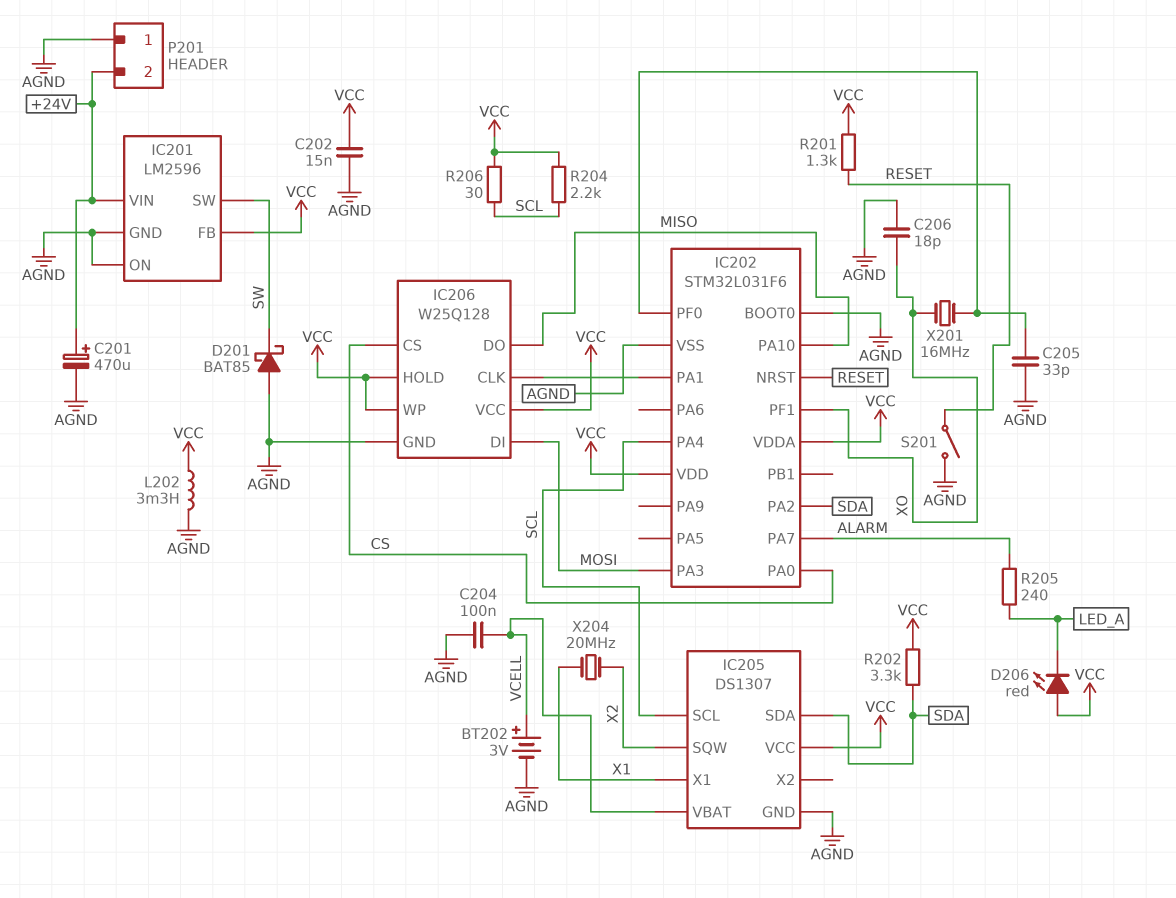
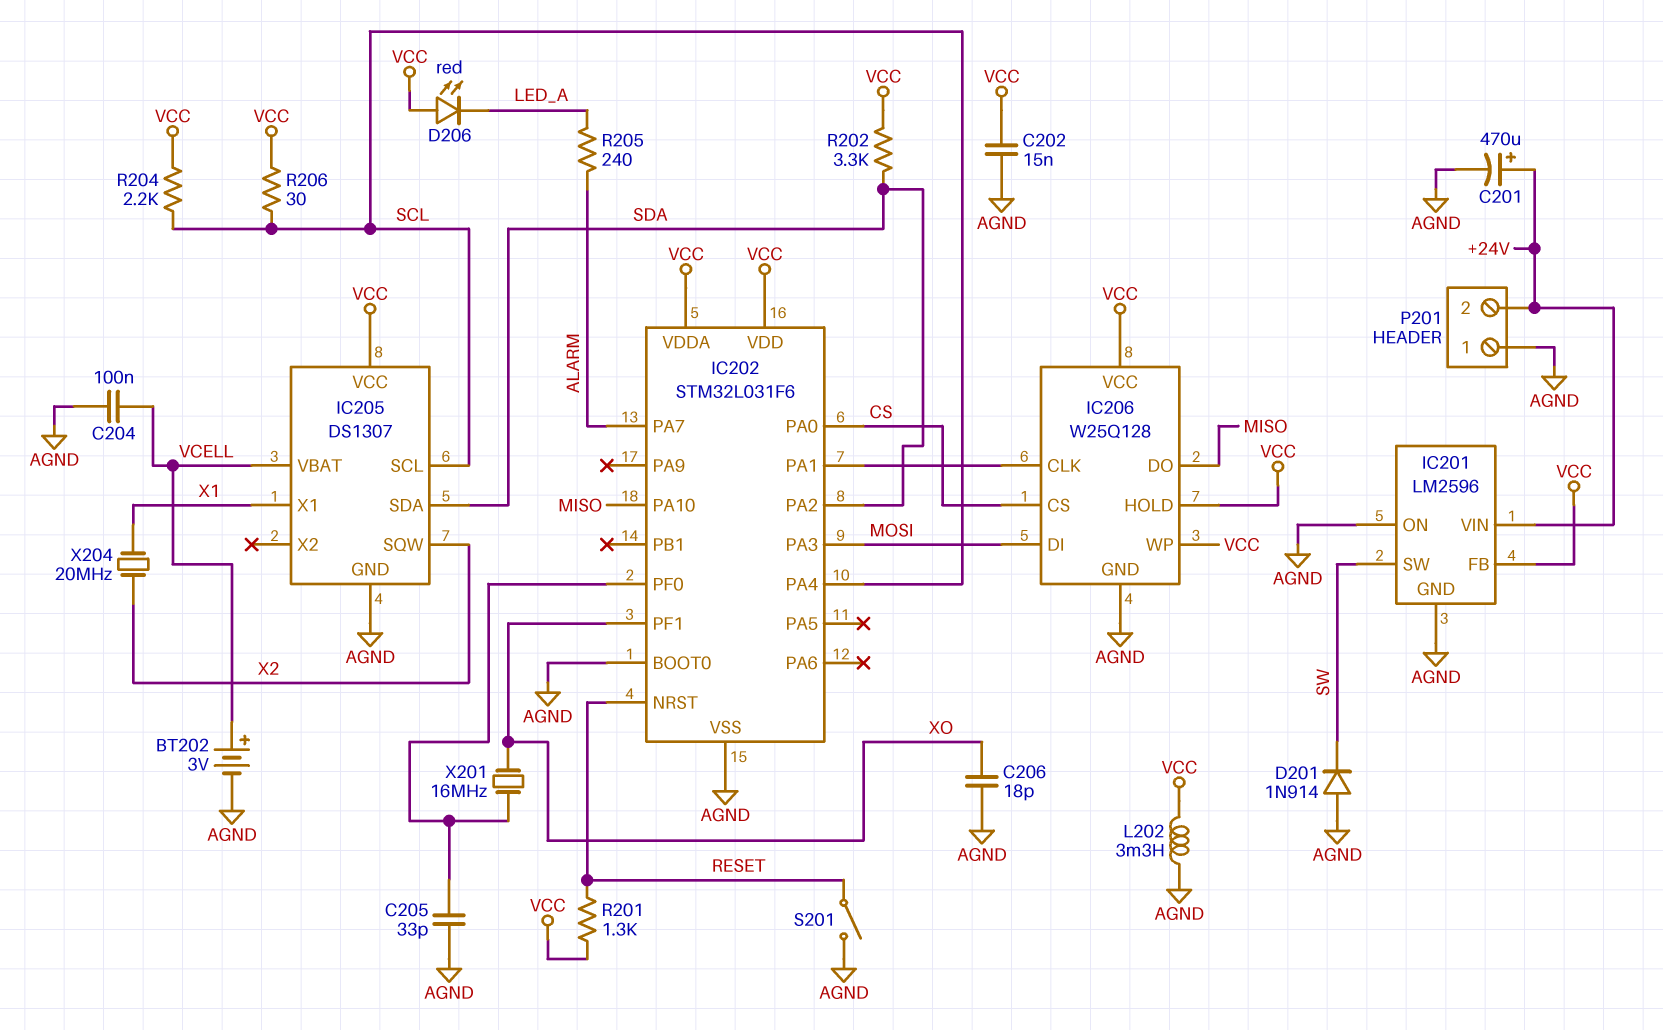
D201: schottky BAT85 (A AGND, K SW) -> diode 1N914 (A AGND, K SW)

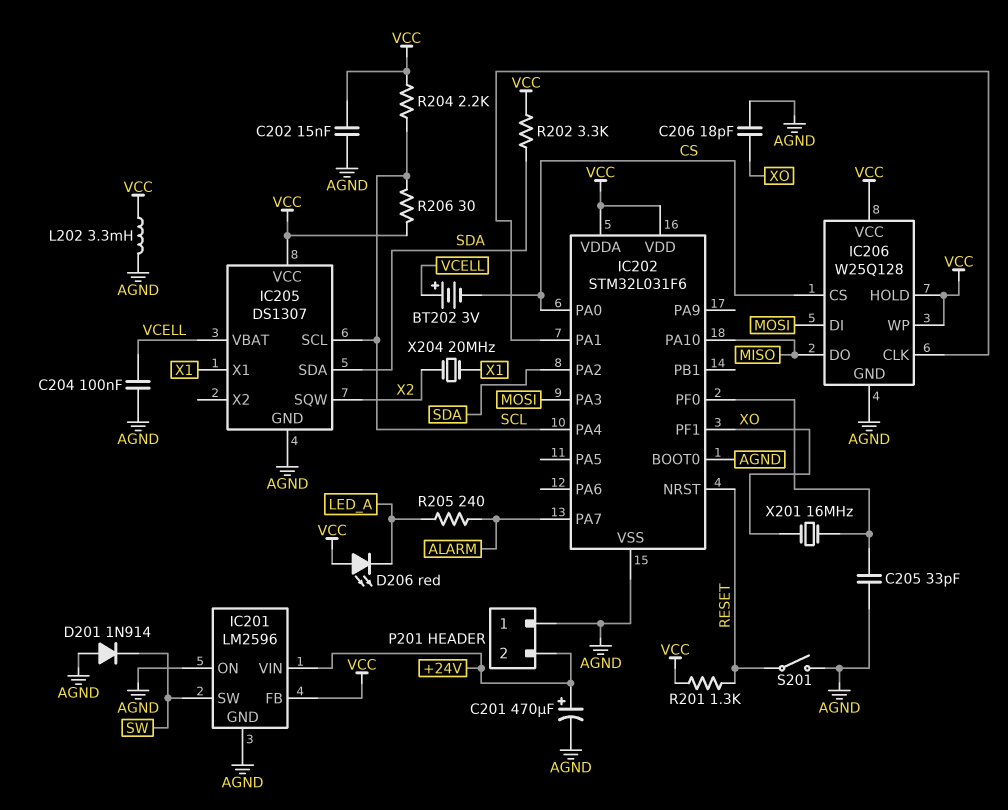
BT202: 3V (plus VCELL, minus AGND) -> 3V (plus VCELL, minus CS)

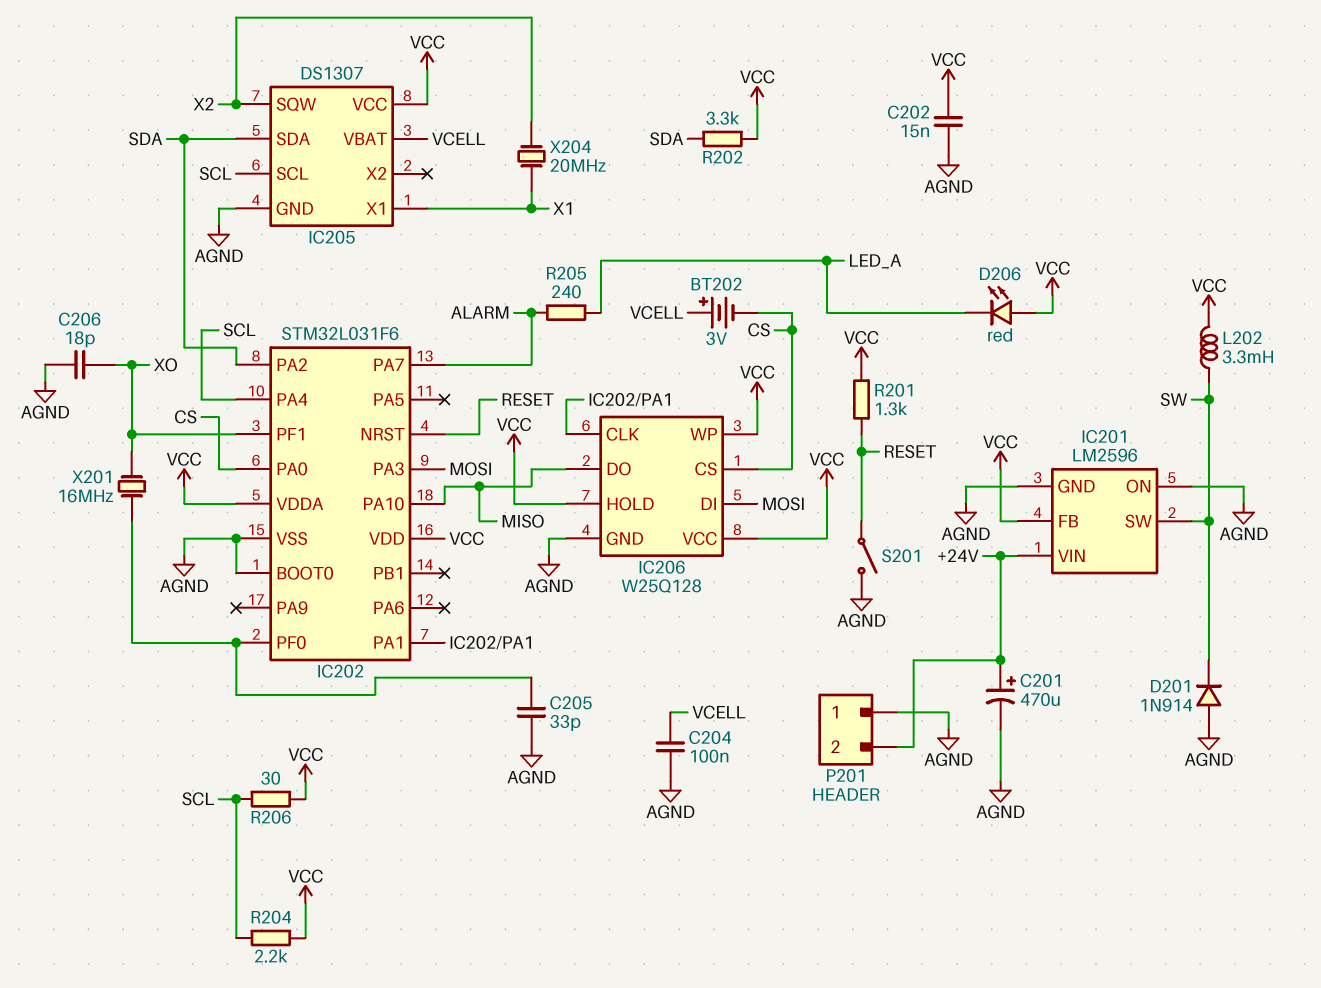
L202: 3.3mH (AGND, VCC) -> 3.3mH (SW, VCC)

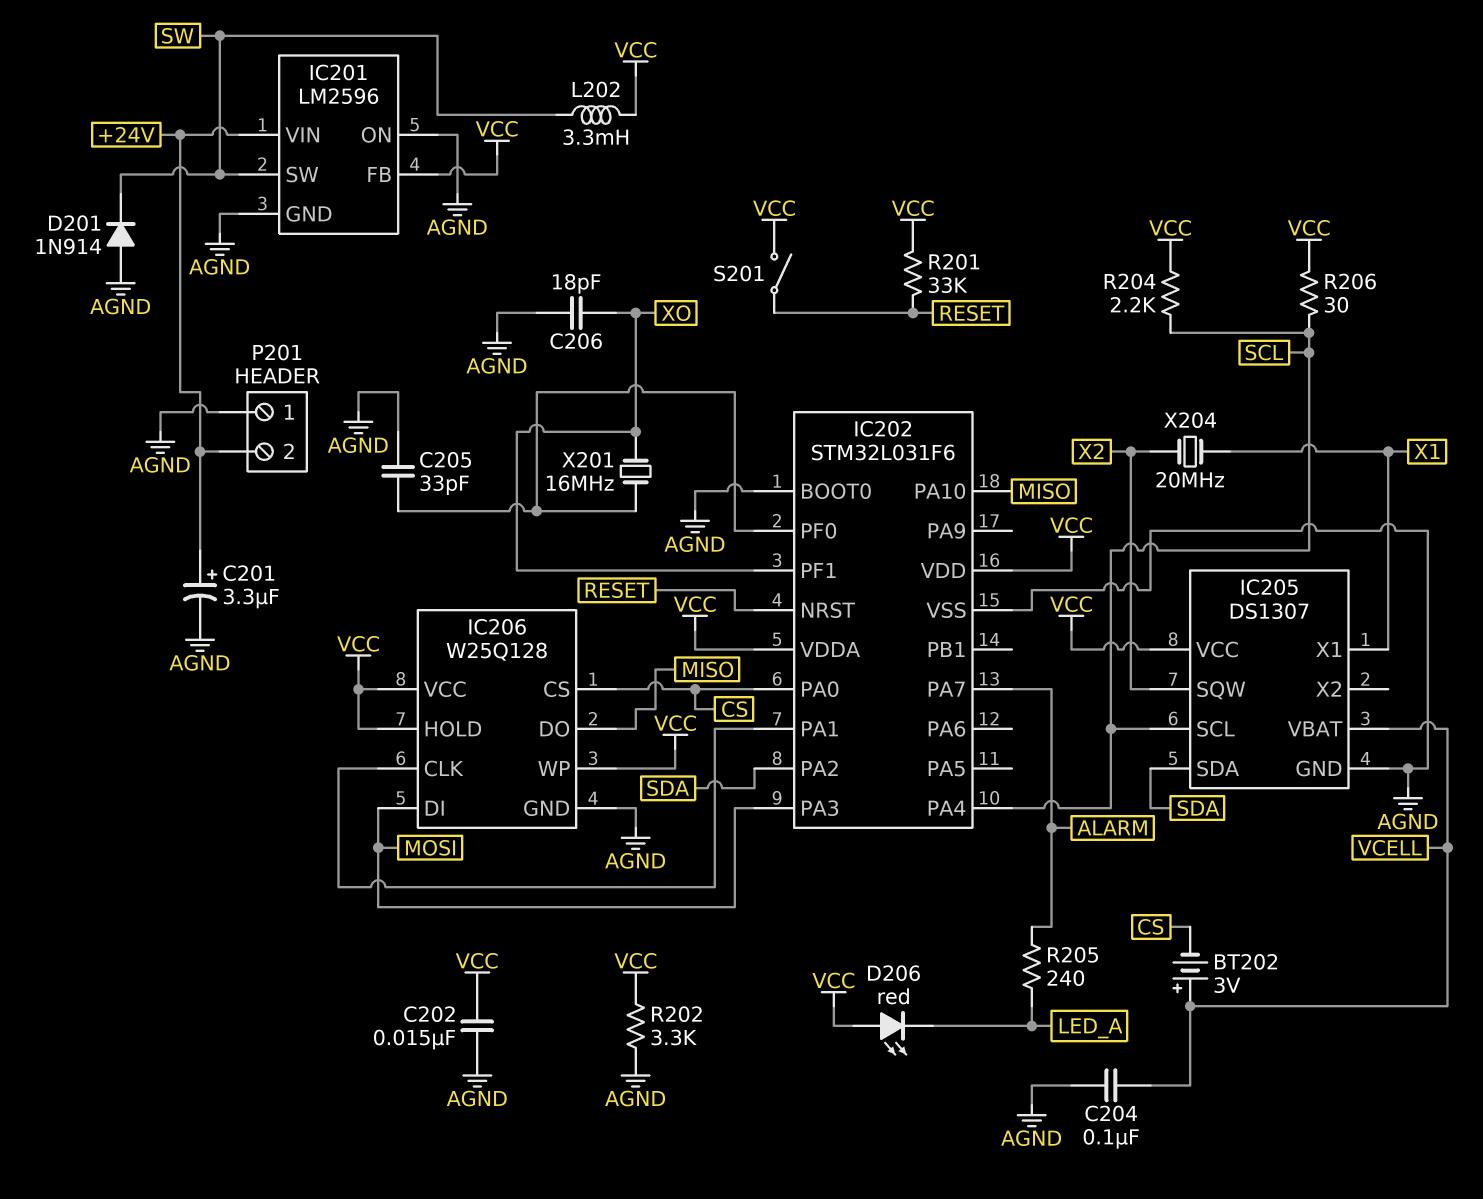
C201: 470uF (plus +24V, minus AGND) -> 3.3uF (plus +24V, minus AGND)
R201: 1.3k (RESET, VCC) -> 33k (RESET, VCC)
R202: 3.3k (SDA, VCC) -> 3.3k (AGND, VCC)
S201: switch (AGND, RESET) -> switch (RESET, VCC)

